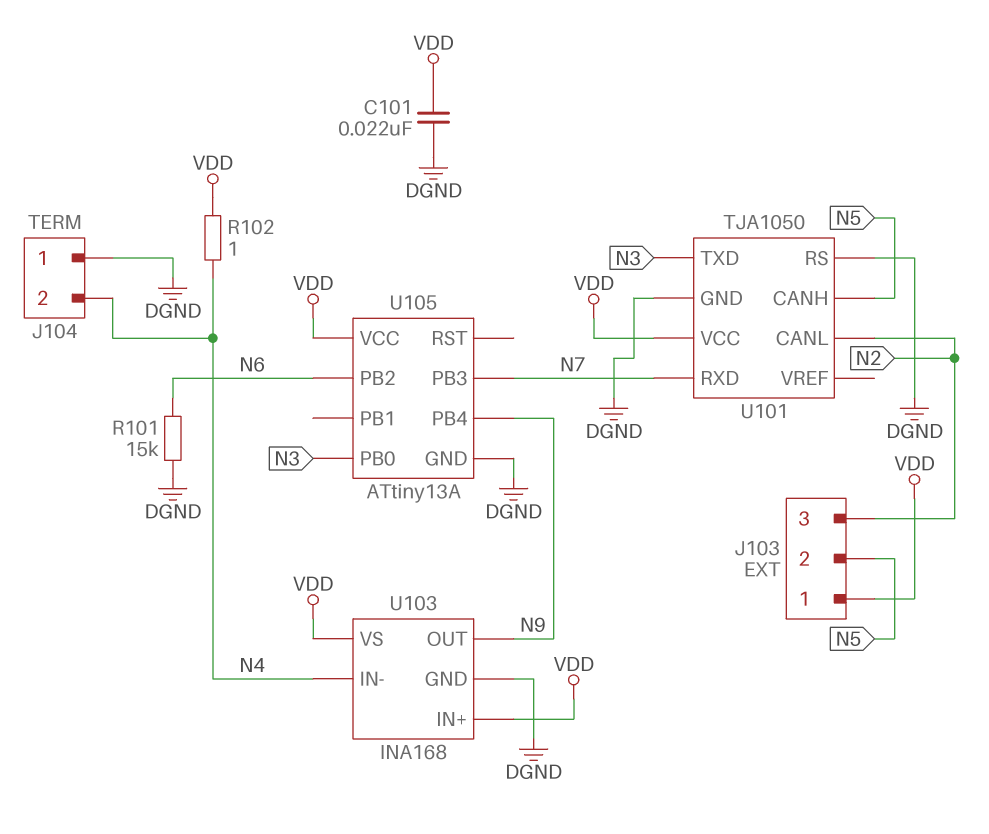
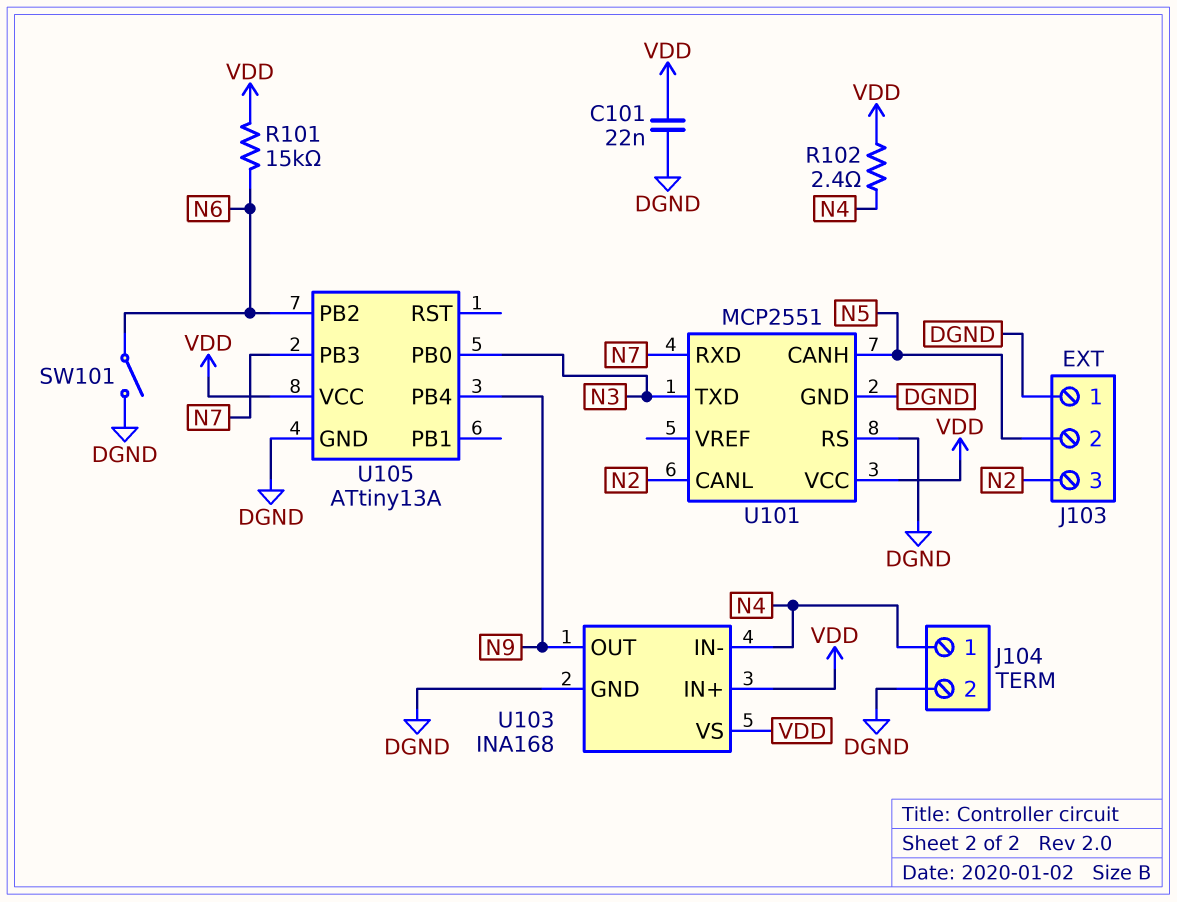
J103 pin 1: VDD -> DGND
J104 pin 1: DGND -> N4
J104 pin 2: N4 -> DGND
R101: 15k (DGND, N6) -> 15k (N6, VDD)
R102: 1 (N4, VDD) -> 2.4 (N4, VDD)
SW101: none -> switch (DGND, N6)
U101: TJA1050 -> MCP2551

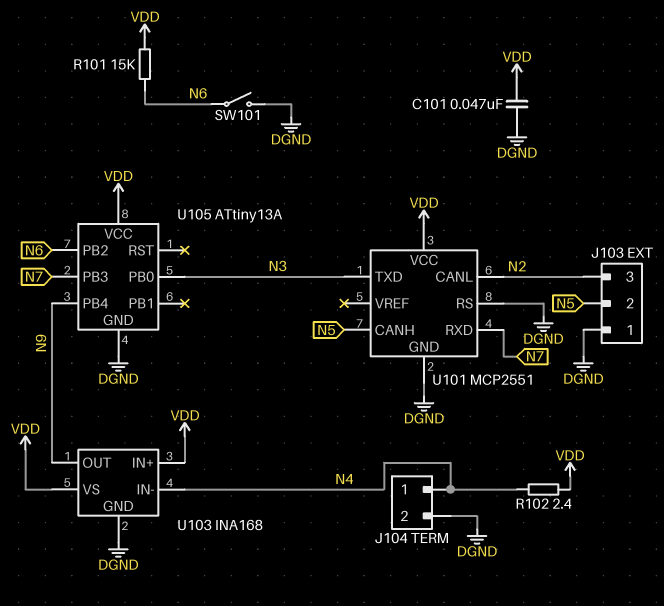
C101: 22nF (DGND, VDD) -> 47nF (DGND, VDD)

